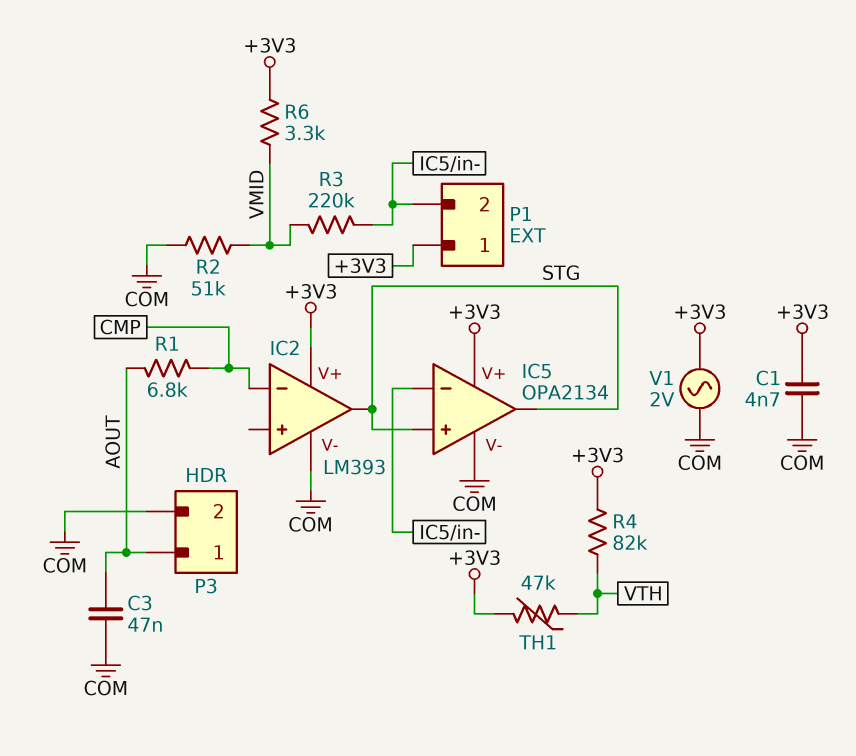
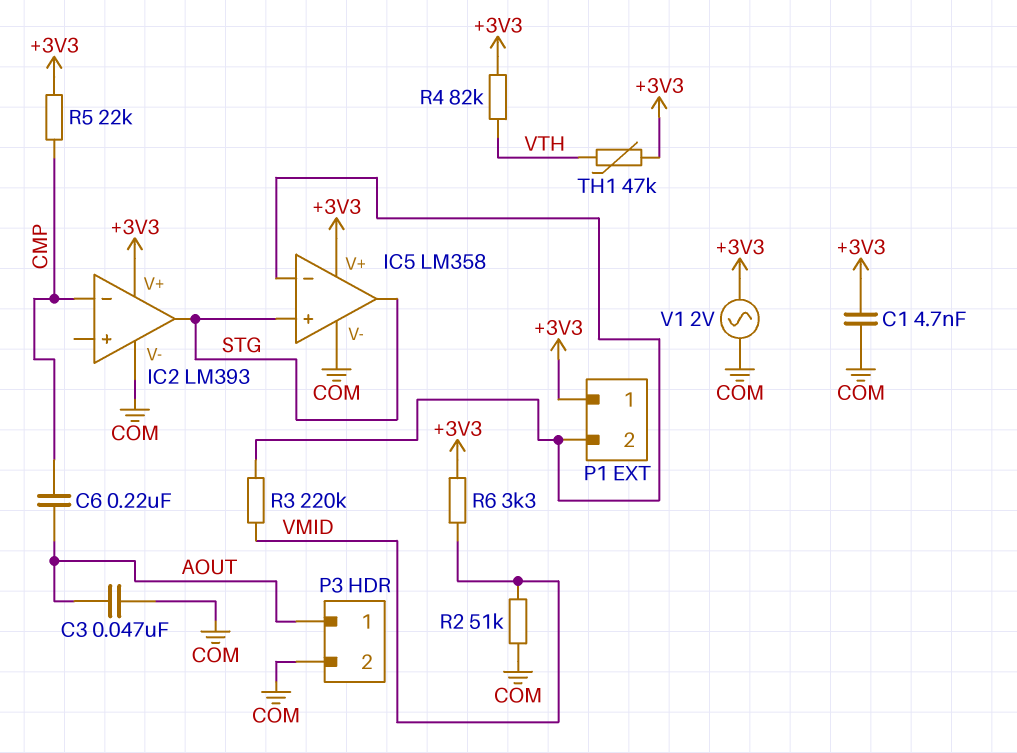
C6: none -> 220nF (AOUT, CMP)
IC5: OPA2134 -> LM358
R1: 6.8k (AOUT, CMP) -> none
R5: none -> 22k (+3V3, CMP)

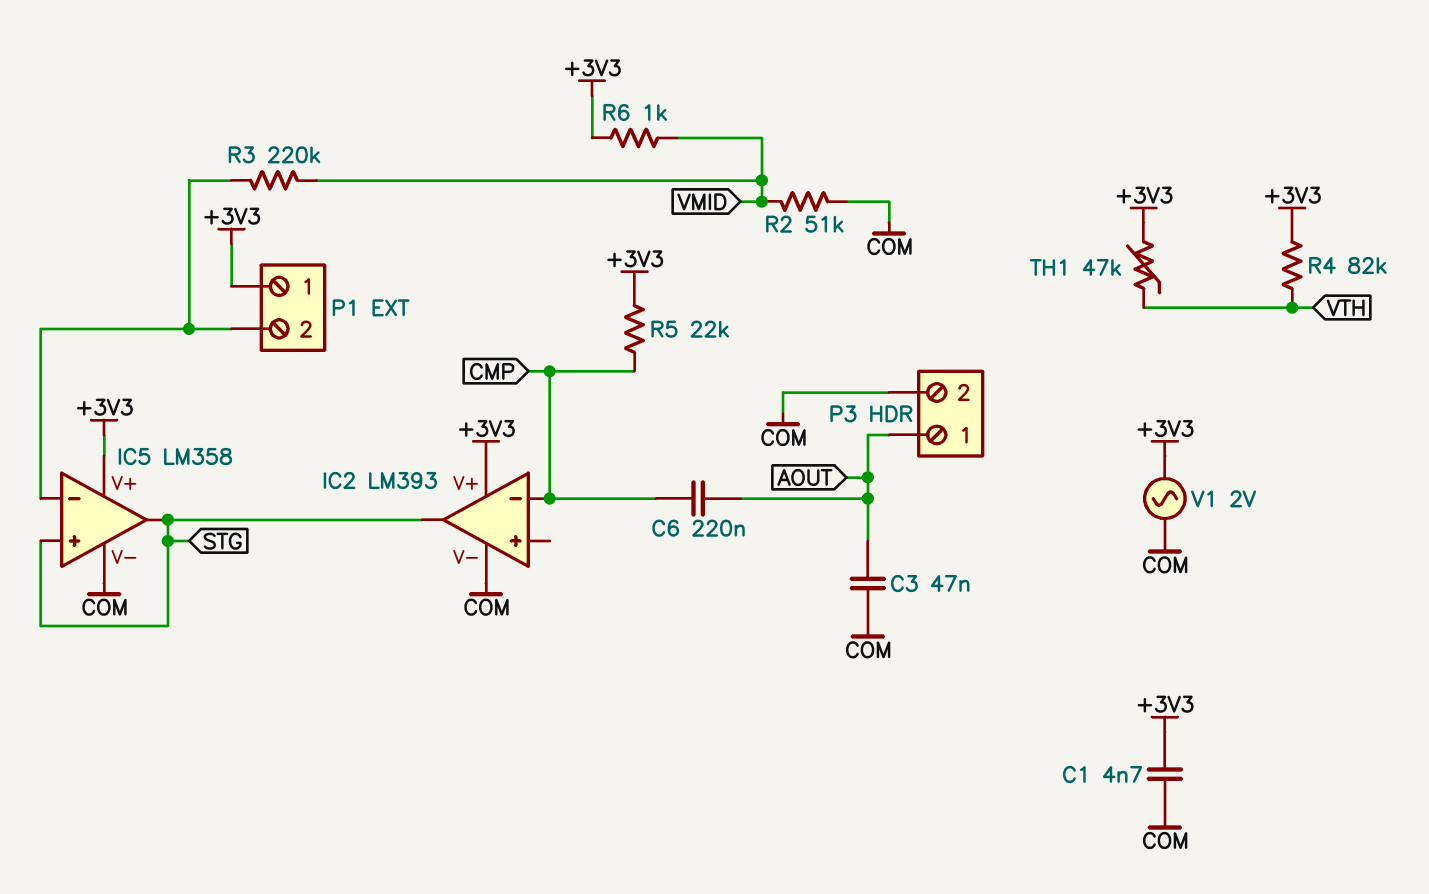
R6: 3.3k (+3V3, VMID) -> 1k (+3V3, VMID)

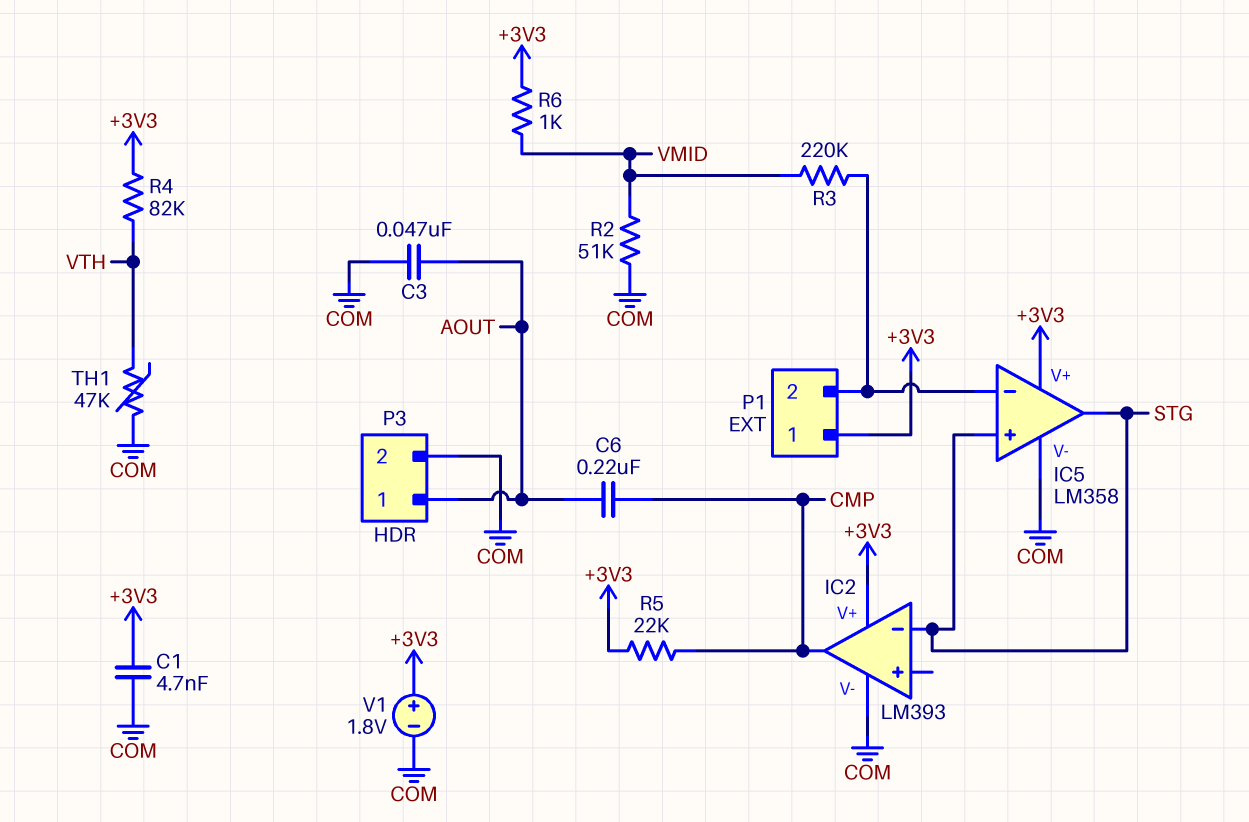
IC2 pin in-: CMP -> STG
IC2 pin out: STG -> CMP
TH1: 47k (+3V3, VTH) -> 47k (COM, VTH)
V1: AC 2V (+3V3, COM) -> 1.8V (plus +3V3, minus COM)

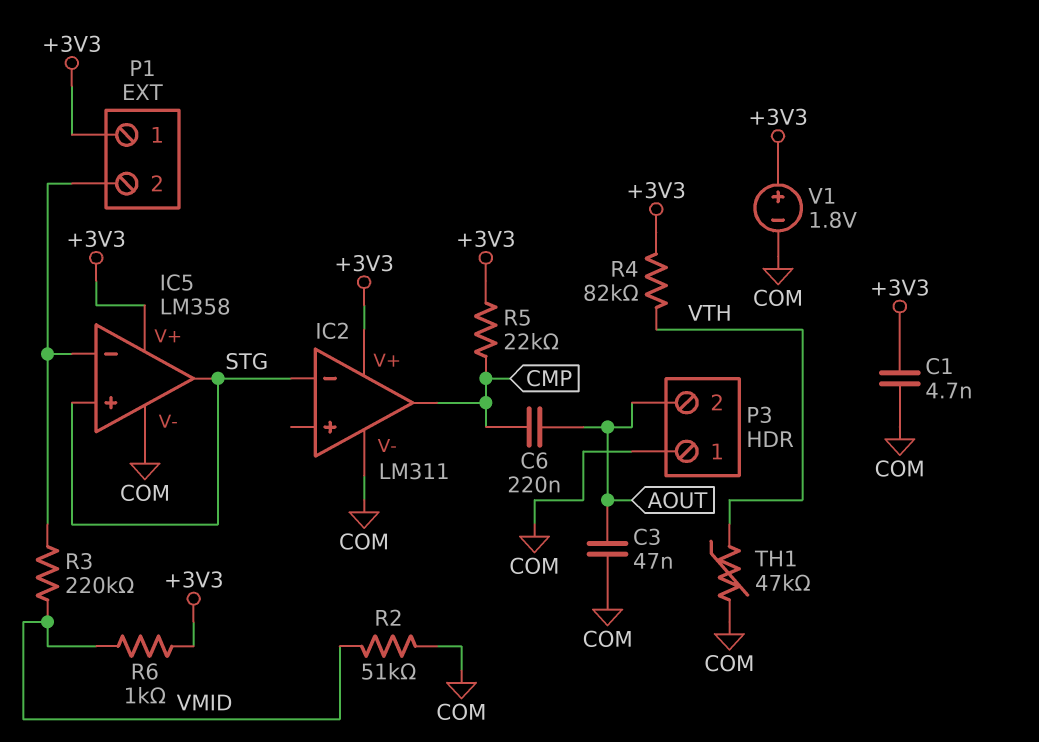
IC2: LM393 -> LM311
P3 pin 1: AOUT -> COM
P3 pin 2: COM -> AOUT

